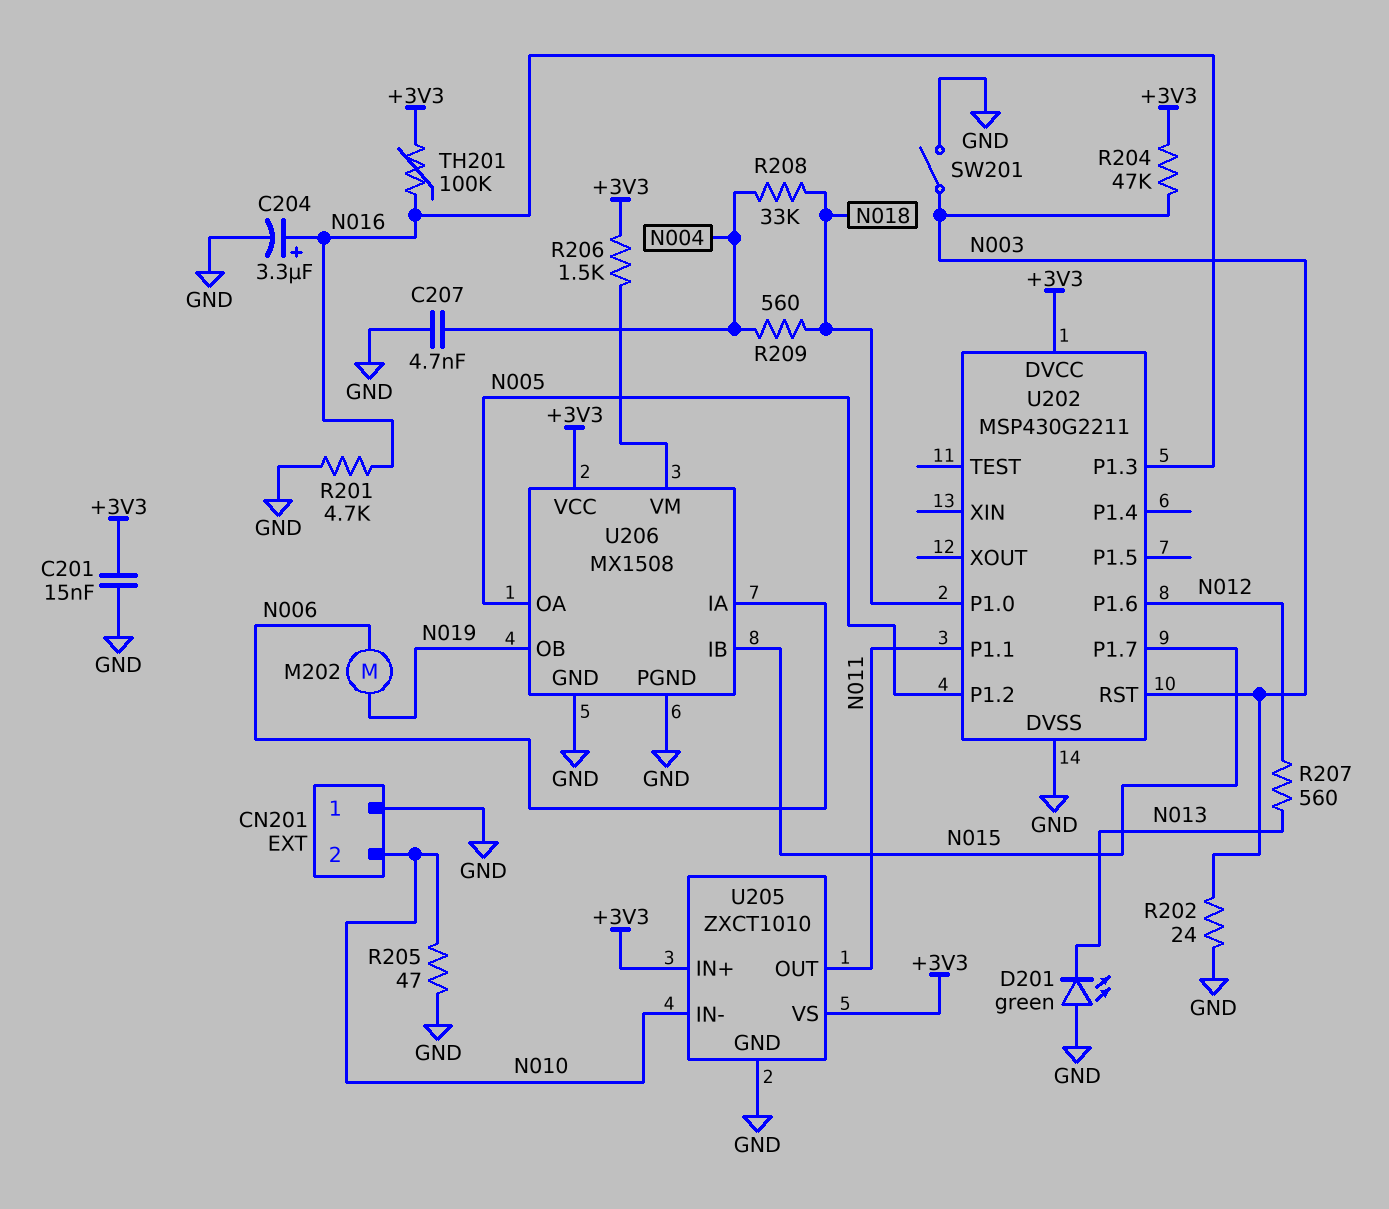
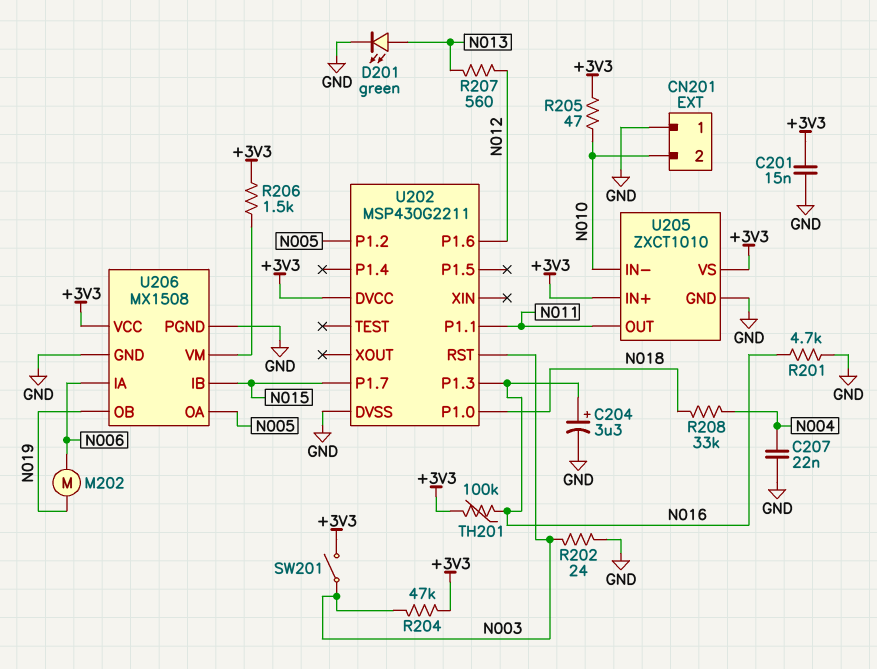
C207: 4.7nF (GND, N004) -> 22nF (GND, N004)
D201: LED green (A GND, K N013) -> LED green (A N013, K GND)
R205: 47 (GND, N010) -> 47 (+3V3, N010)
R209: 560 (N004, N018) -> none
SW201: switch (GND, N003) -> switch (+3V3, N003)

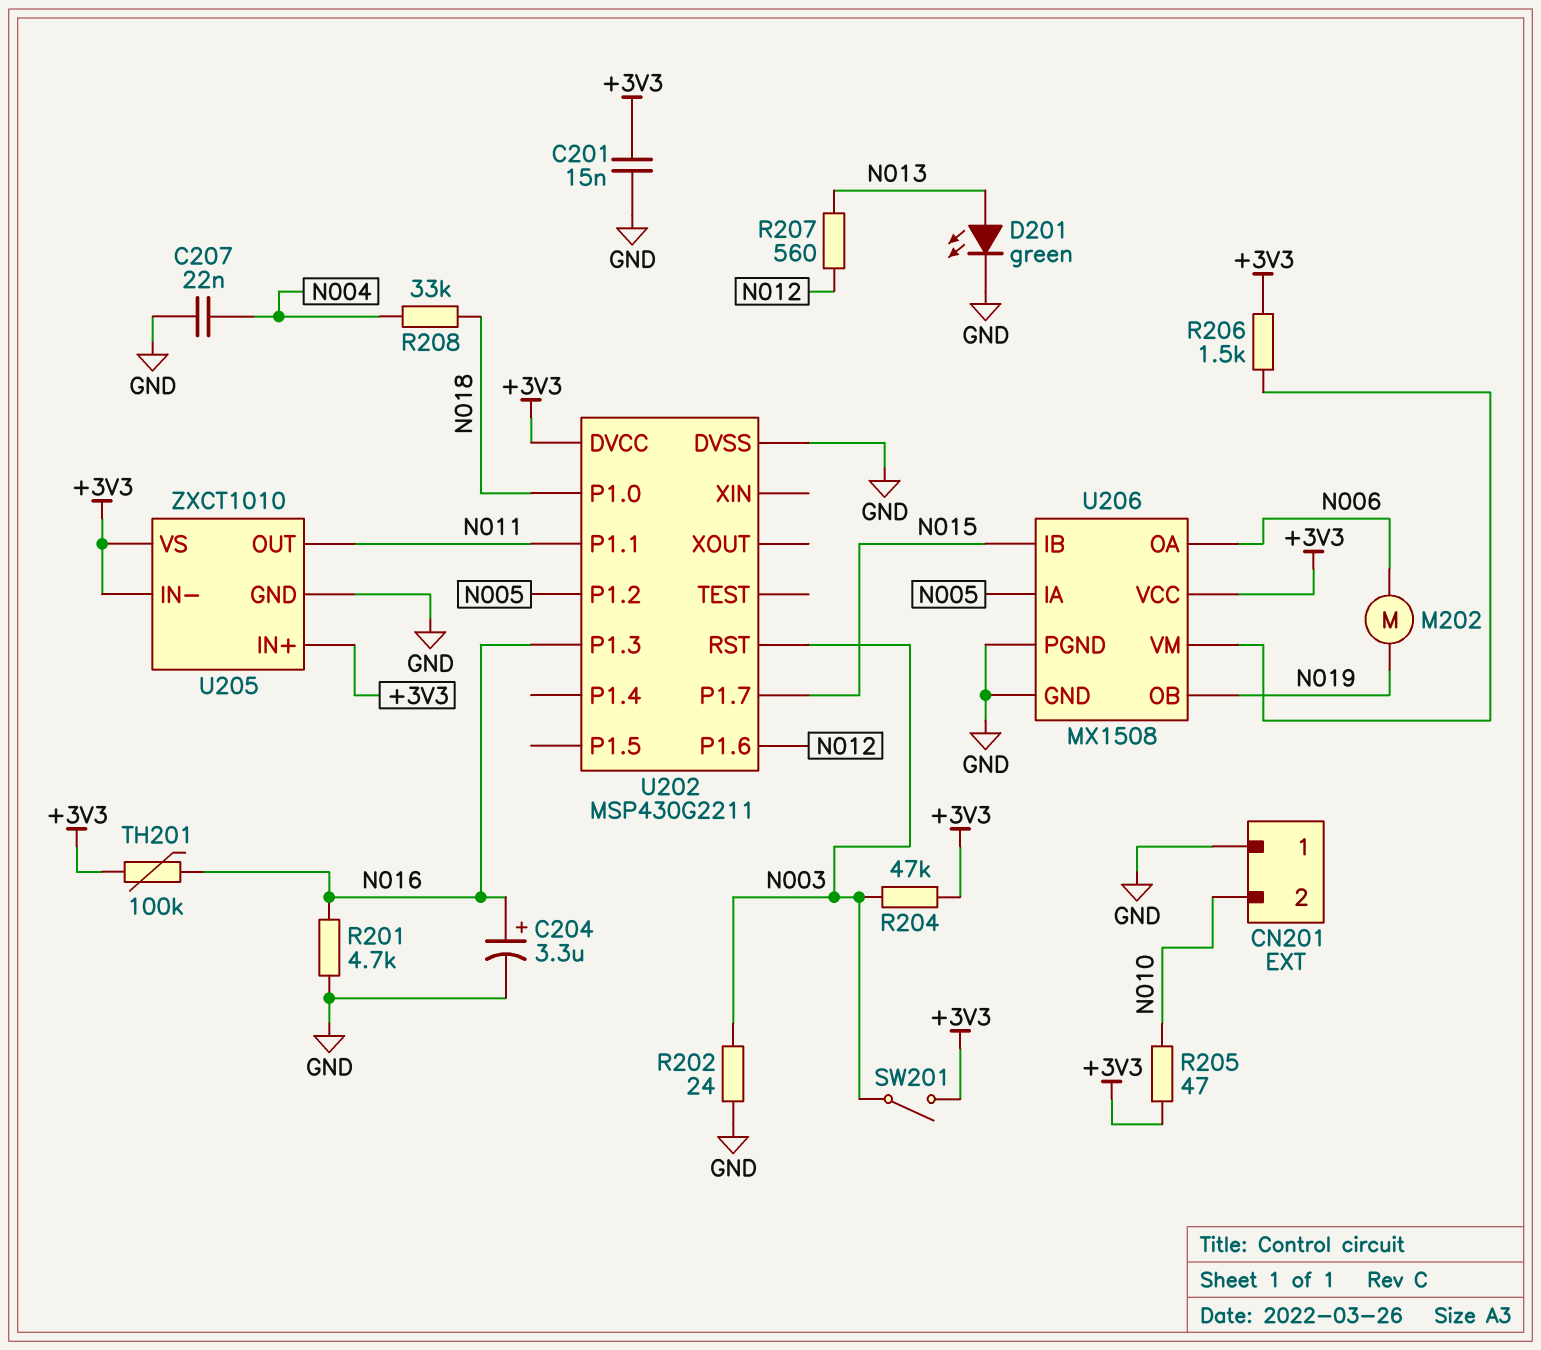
U205 pin IN-: N010 -> +3V3
U206 pin IA: N006 -> N005
U206 pin OA: N005 -> N006

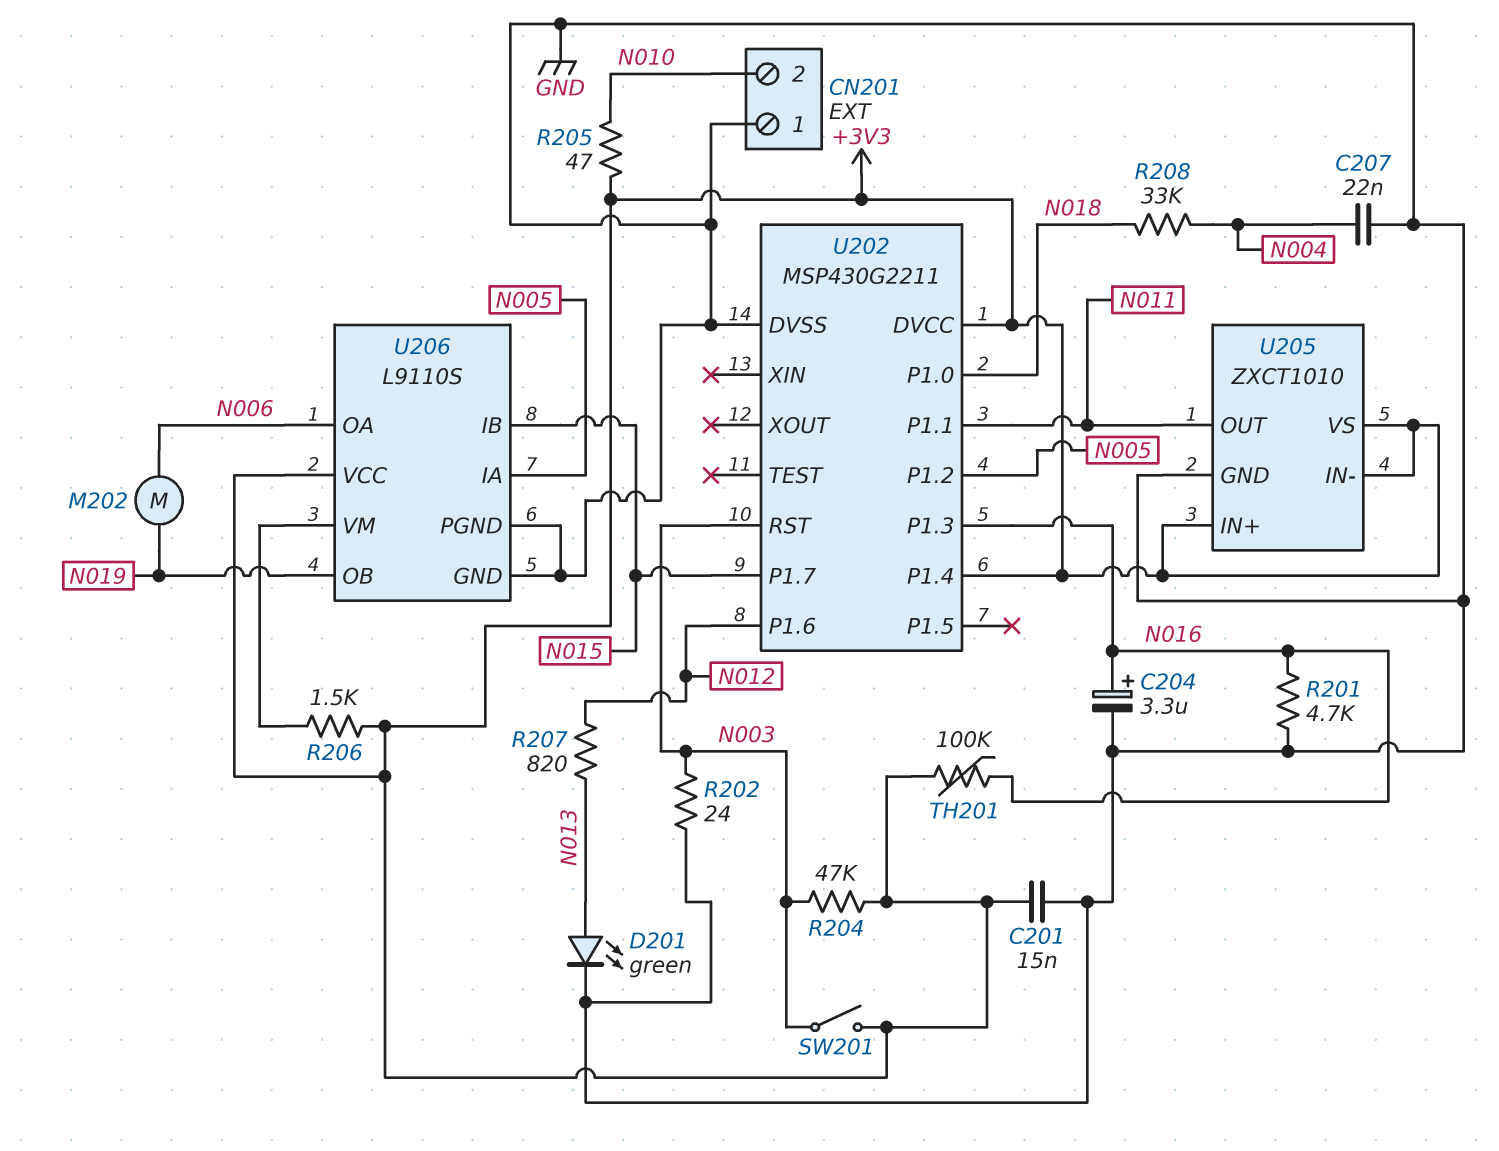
R207: 560 (N012, N013) -> 820 (N012, N013)
U202 pin P1.4: none -> +3V3
U206: MX1508 -> L9110S

